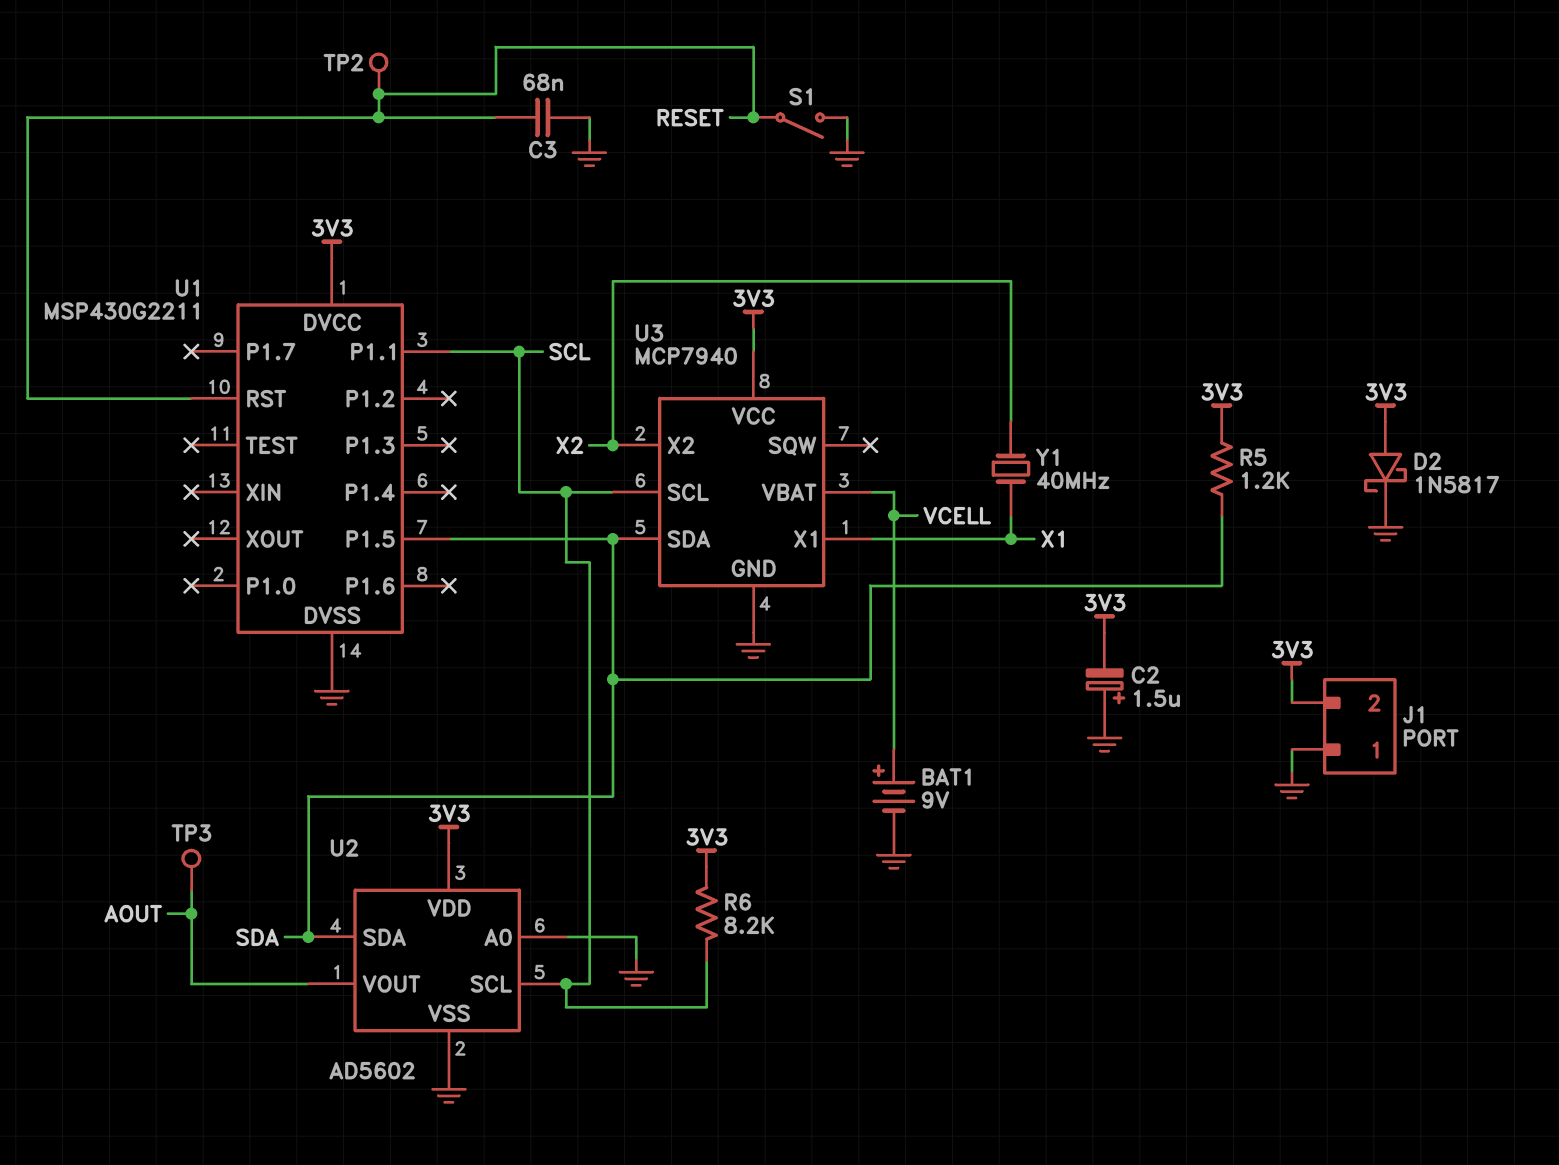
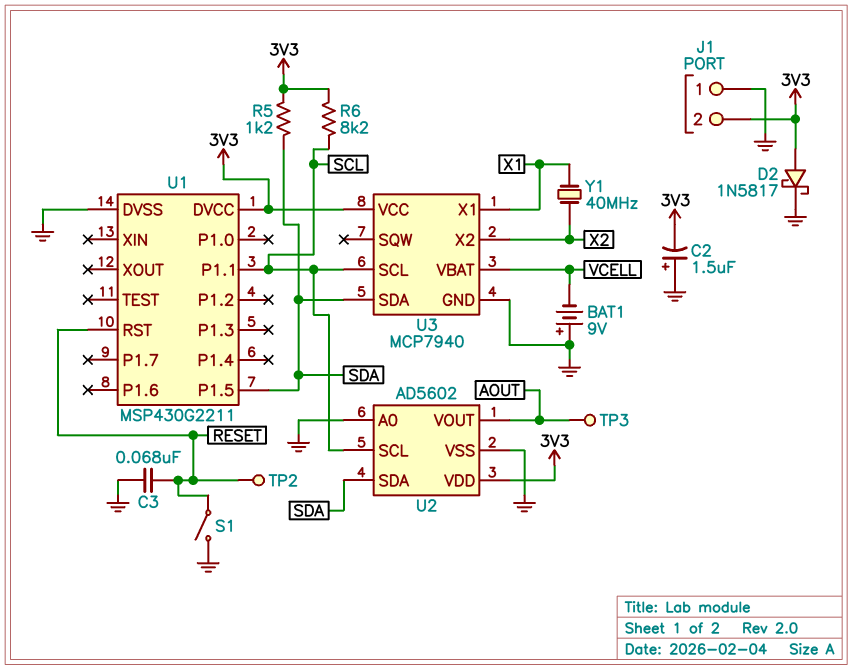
BAT1: 9V (plus VCELL, minus GND) -> 9V (plus GND, minus VCELL)

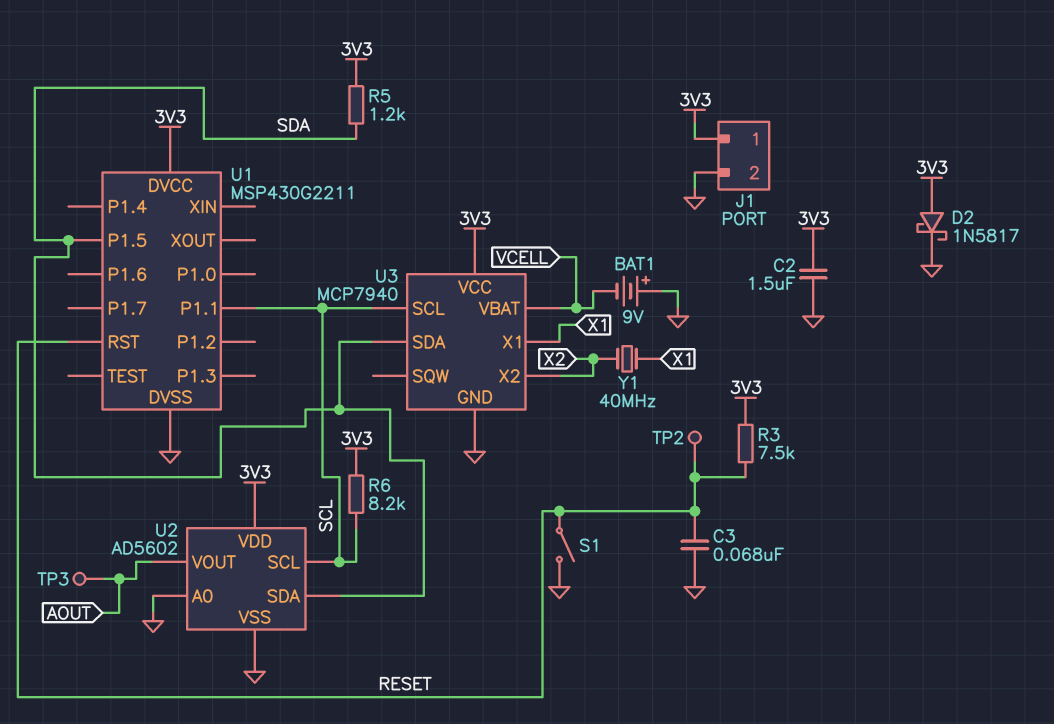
C2: 1.5uF (plus GND, minus 3V3) -> 1.5uF (3V3, GND)
J1 pin 1: GND -> 3V3
J1 pin 2: 3V3 -> GND
R3: none -> 7.5k (3V3, RESET)

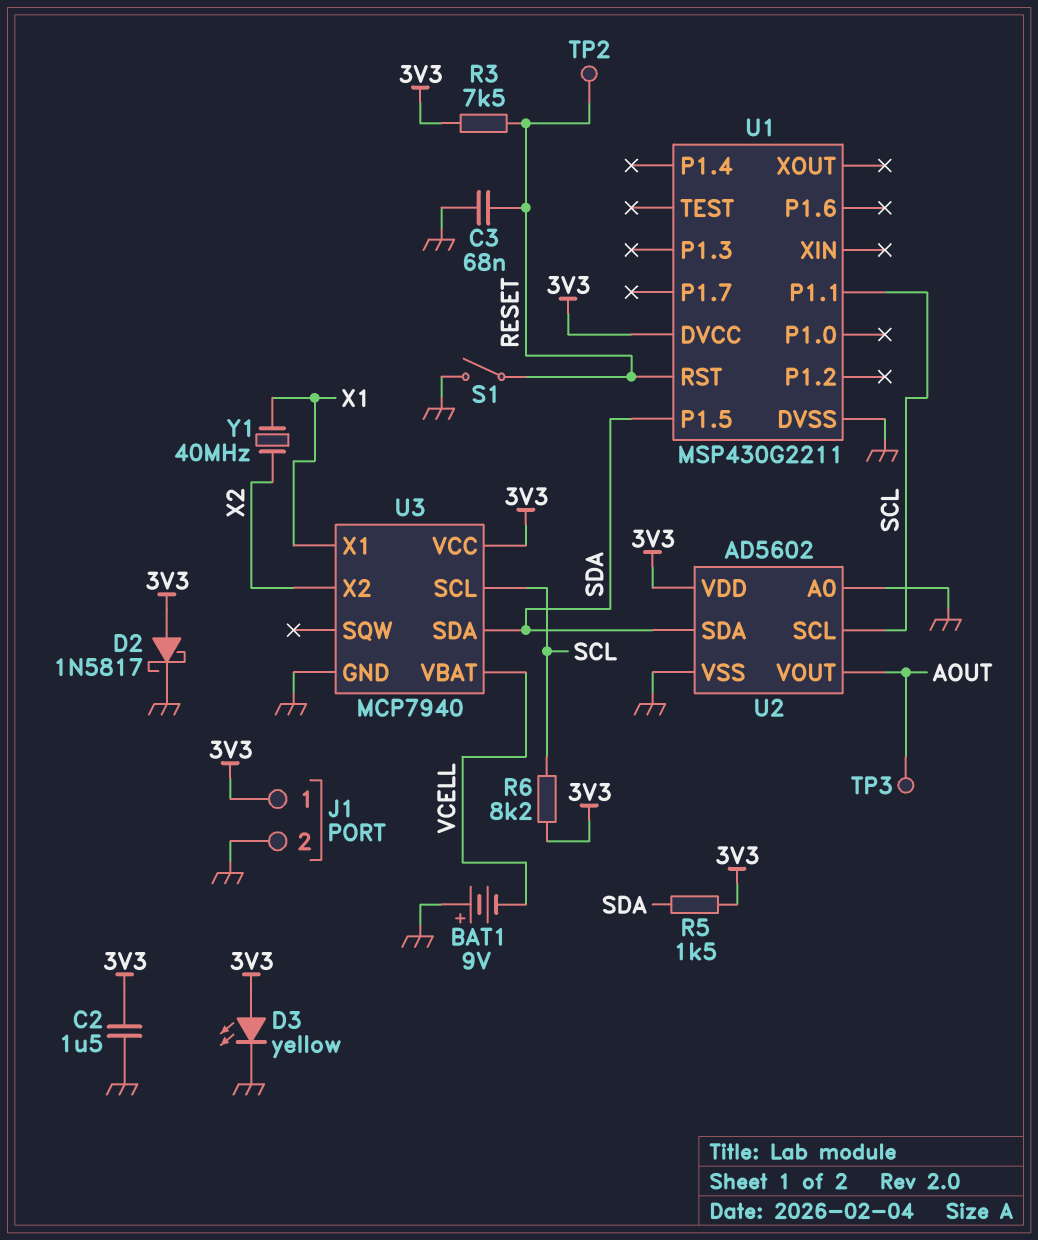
D3: none -> LED yellow (A 3V3, K GND)
R5: 1.2k (3V3, SDA) -> 1.5k (3V3, SDA)

